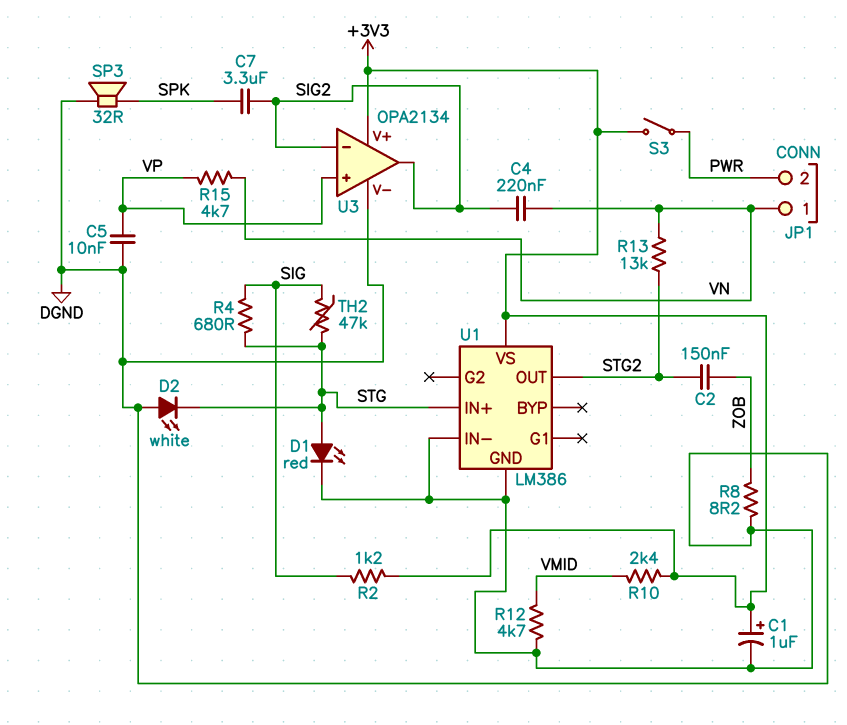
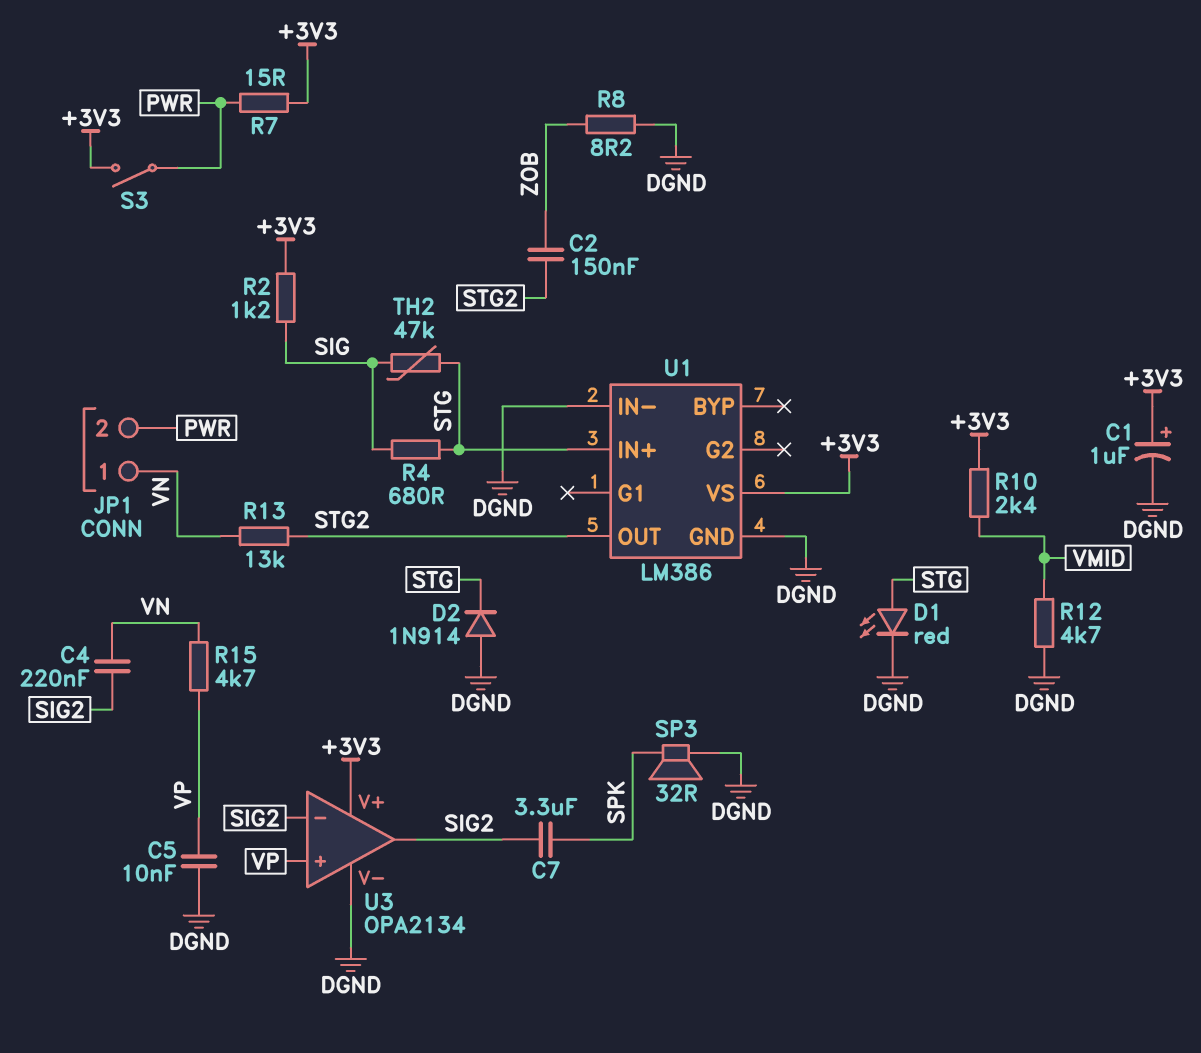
D2: LED white (A DGND, K STG) -> diode 1N914 (A DGND, K STG)
R7: none -> 15 (+3V3, PWR)

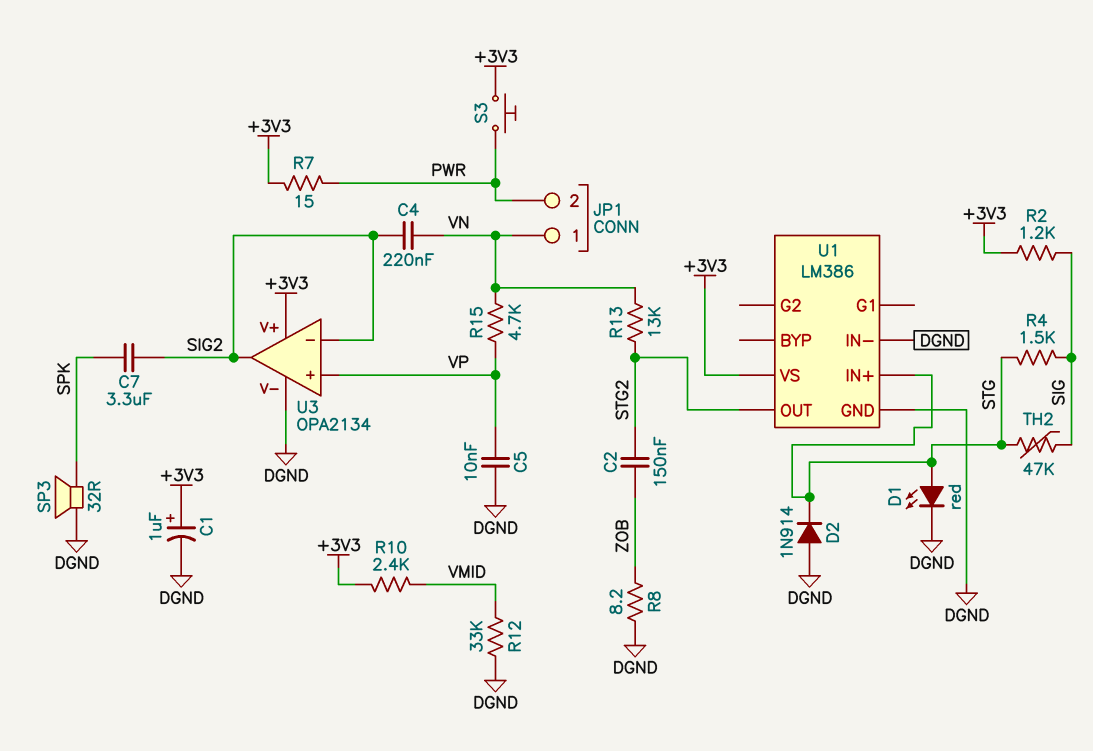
R4: 680 (SIG, STG) -> 1.5k (SIG, STG)
R12: 4.7k (DGND, VMID) -> 33k (DGND, VMID)
S3: switch (+3V3, PWR) -> button (+3V3, PWR)

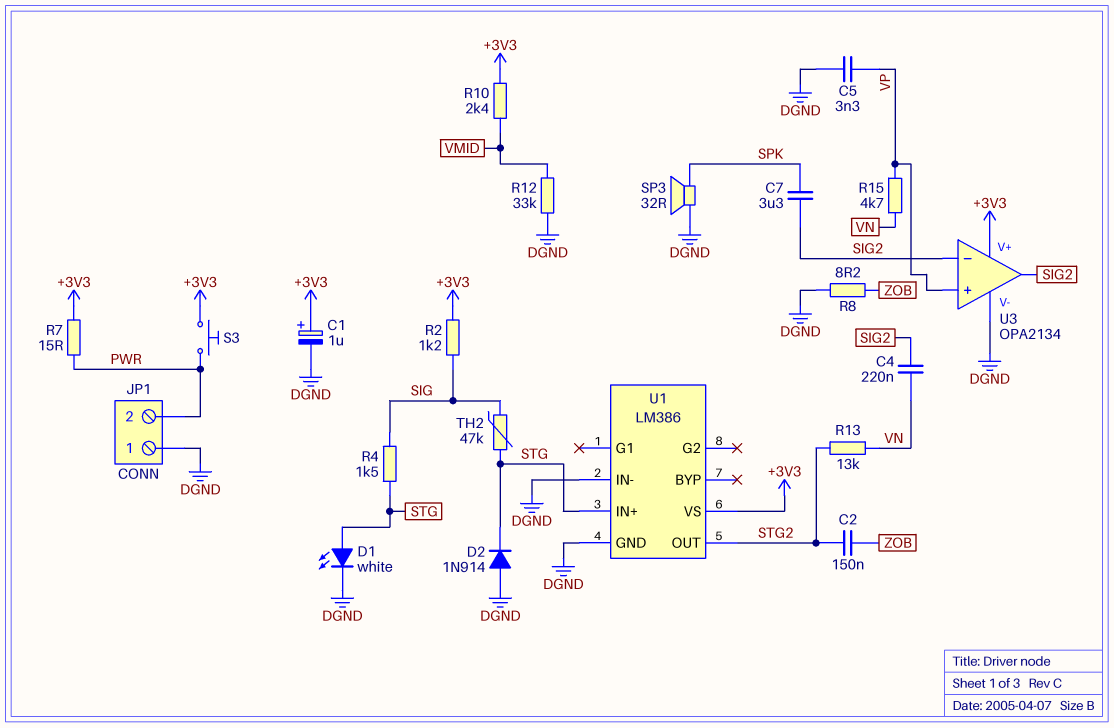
C5: 10nF (DGND, VP) -> 3.3nF (DGND, VP)
D1: LED red (A STG, K DGND) -> LED white (A STG, K DGND)
JP1 pin 1: VN -> DGND

